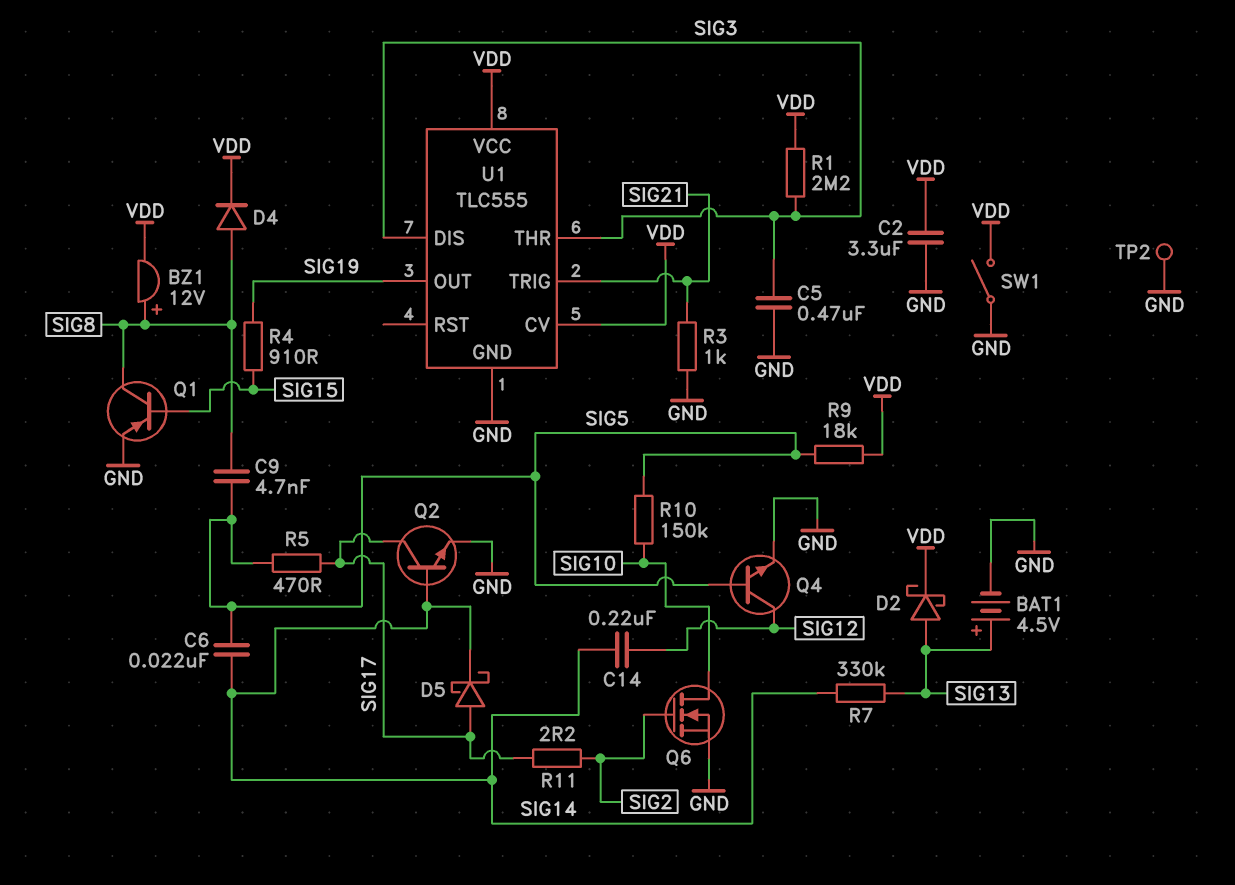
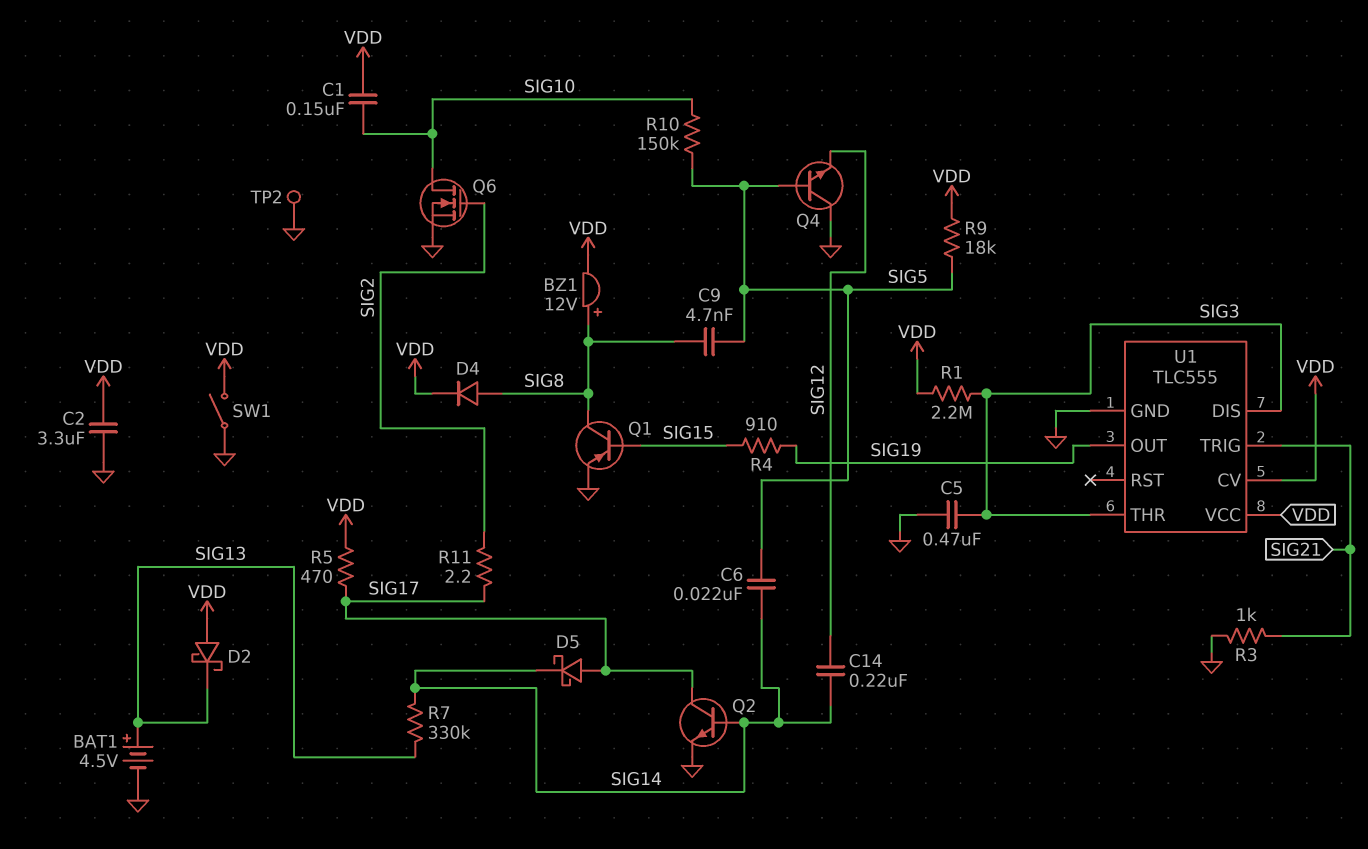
C1: none -> 150nF (SIG10, VDD)
D2: schottky (A SIG13, K VDD) -> schottky (A VDD, K SIG13)
Q4: NPN (B SIG5, C SIG12, E GND) -> NPN (B SIG5, C GND, E SIG12)
R5: 470 (SIG5, SIG17) -> 470 (SIG17, VDD)

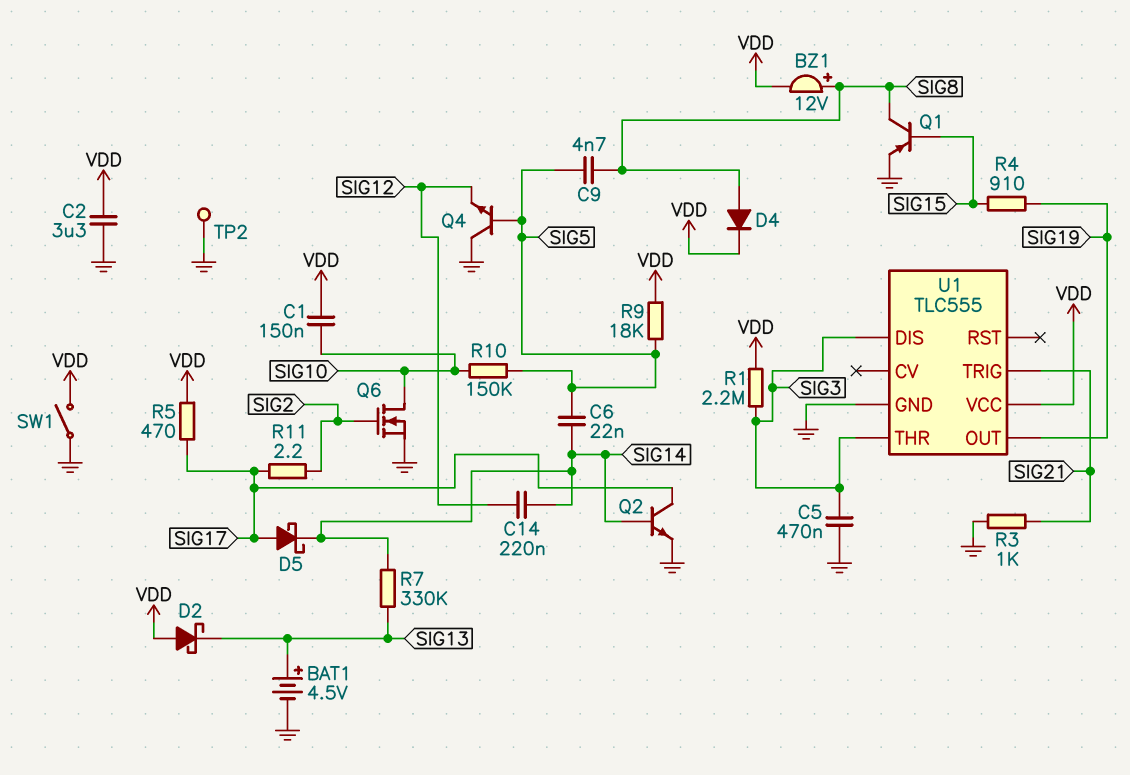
U1 pin CV: VDD -> none

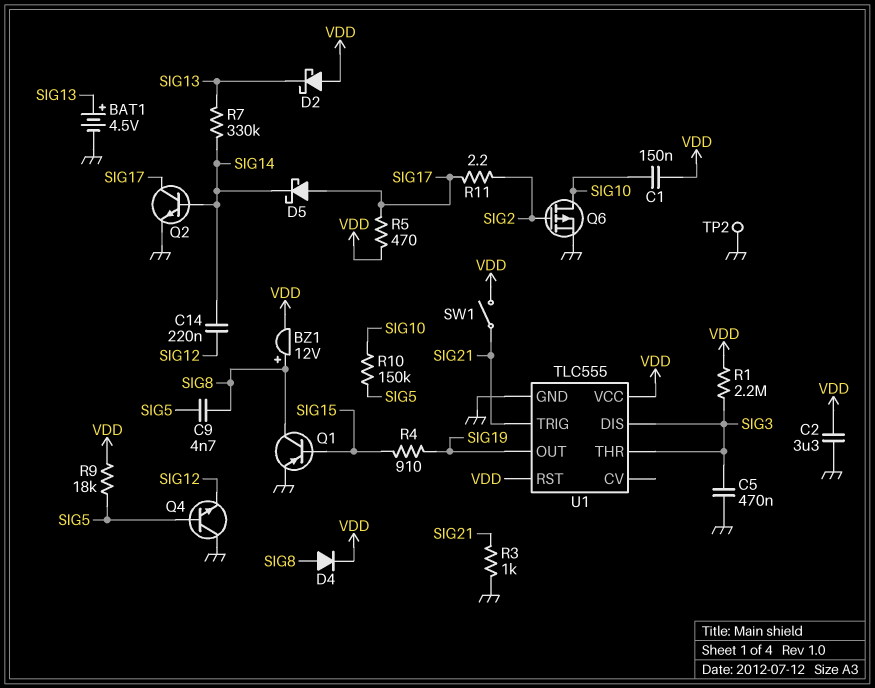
C6: 22nF (SIG5, SIG14) -> none
Q6: NMOS (G SIG2, D SIG10, S GND) -> PMOS (G SIG2, D SIG10, S GND)
SW1: switch (GND, VDD) -> switch (SIG21, VDD)
U1 pin RST: none -> VDD

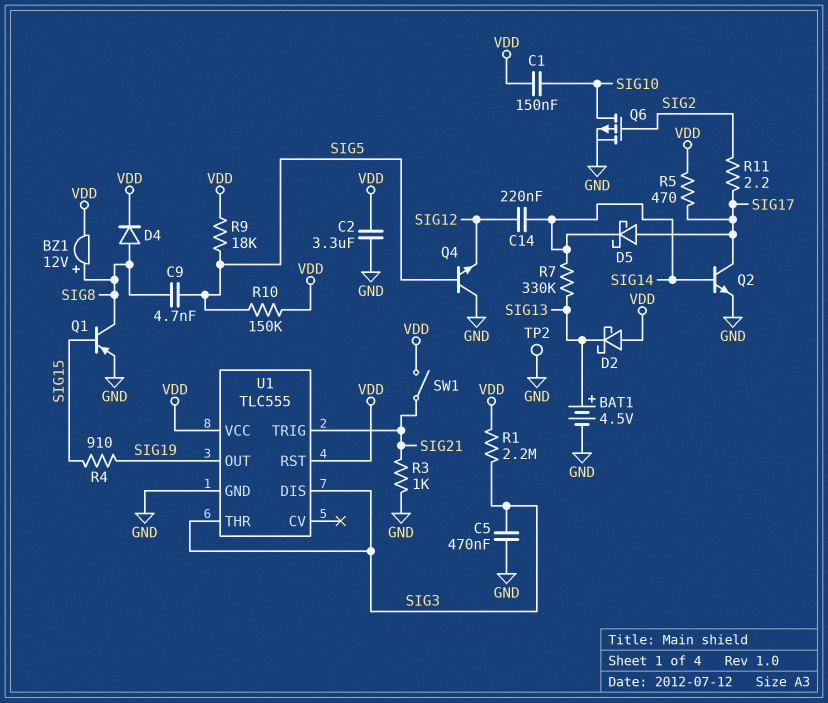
R10: 150k (SIG5, SIG10) -> 150k (SIG5, VDD)

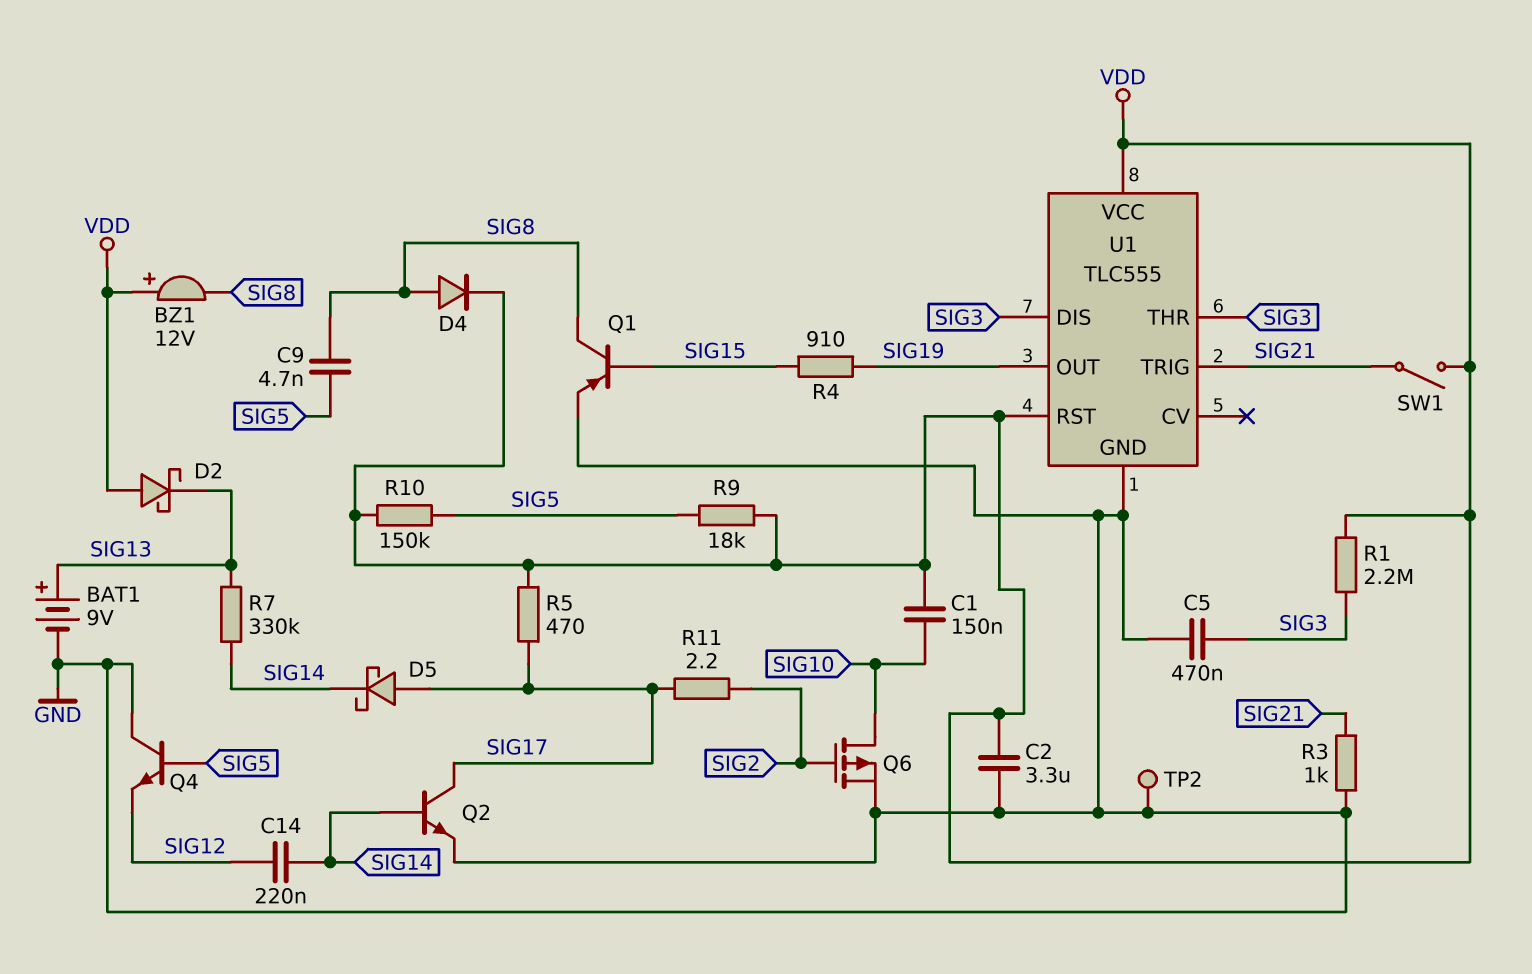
BAT1: 4.5V (plus SIG13, minus GND) -> 9V (plus SIG13, minus GND)
BZ1: buzzer 12V (plus SIG8, minus VDD) -> buzzer 12V (plus VDD, minus SIG8)

